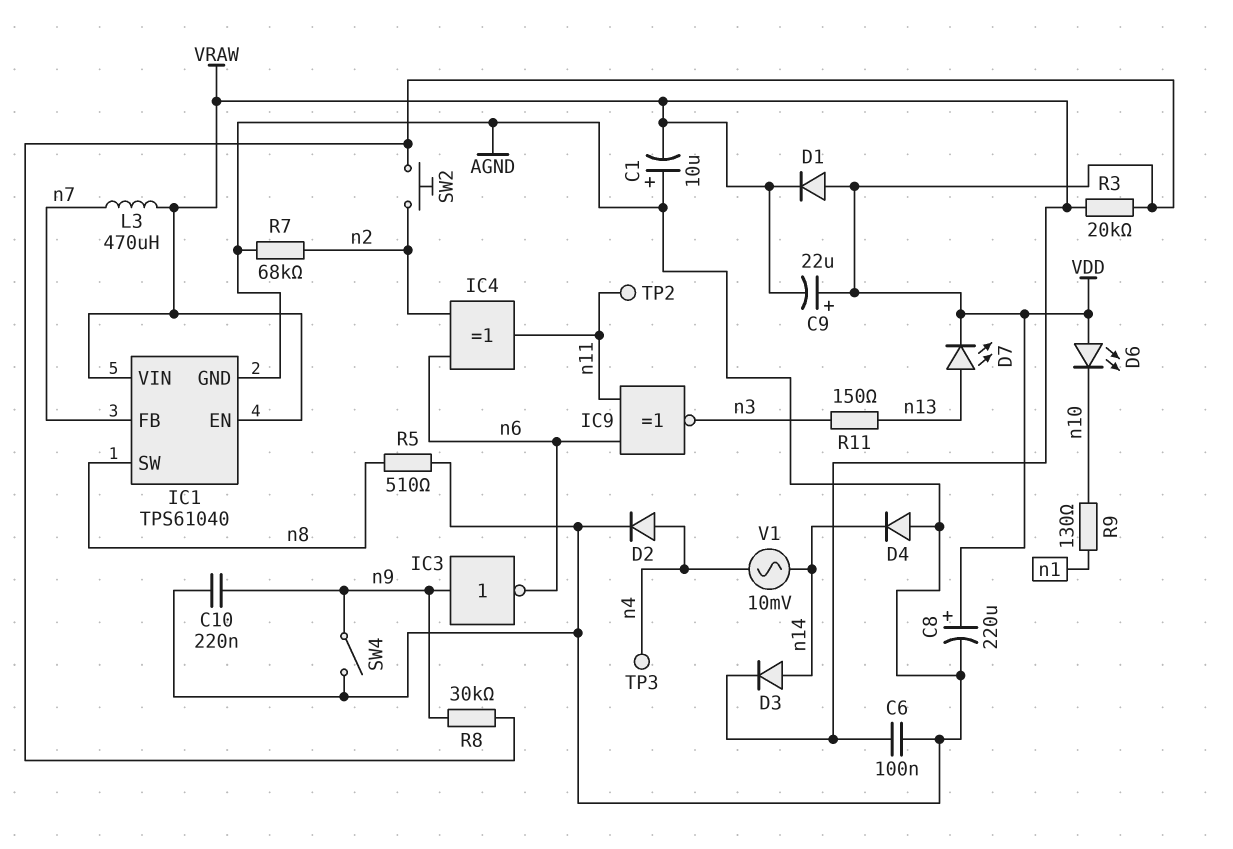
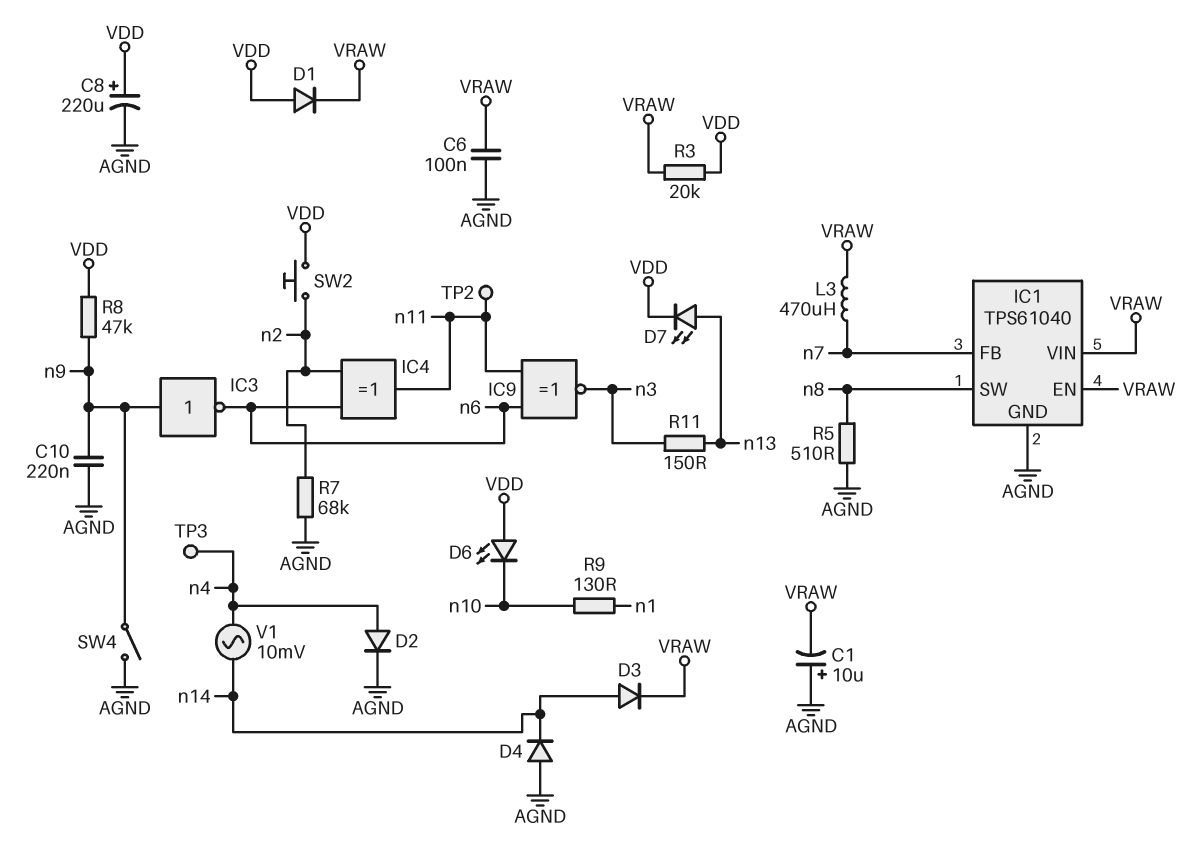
C9: 22uF (plus VDD, minus VRAW) -> none
R8: 30k (VDD, n9) -> 47k (VDD, n9)

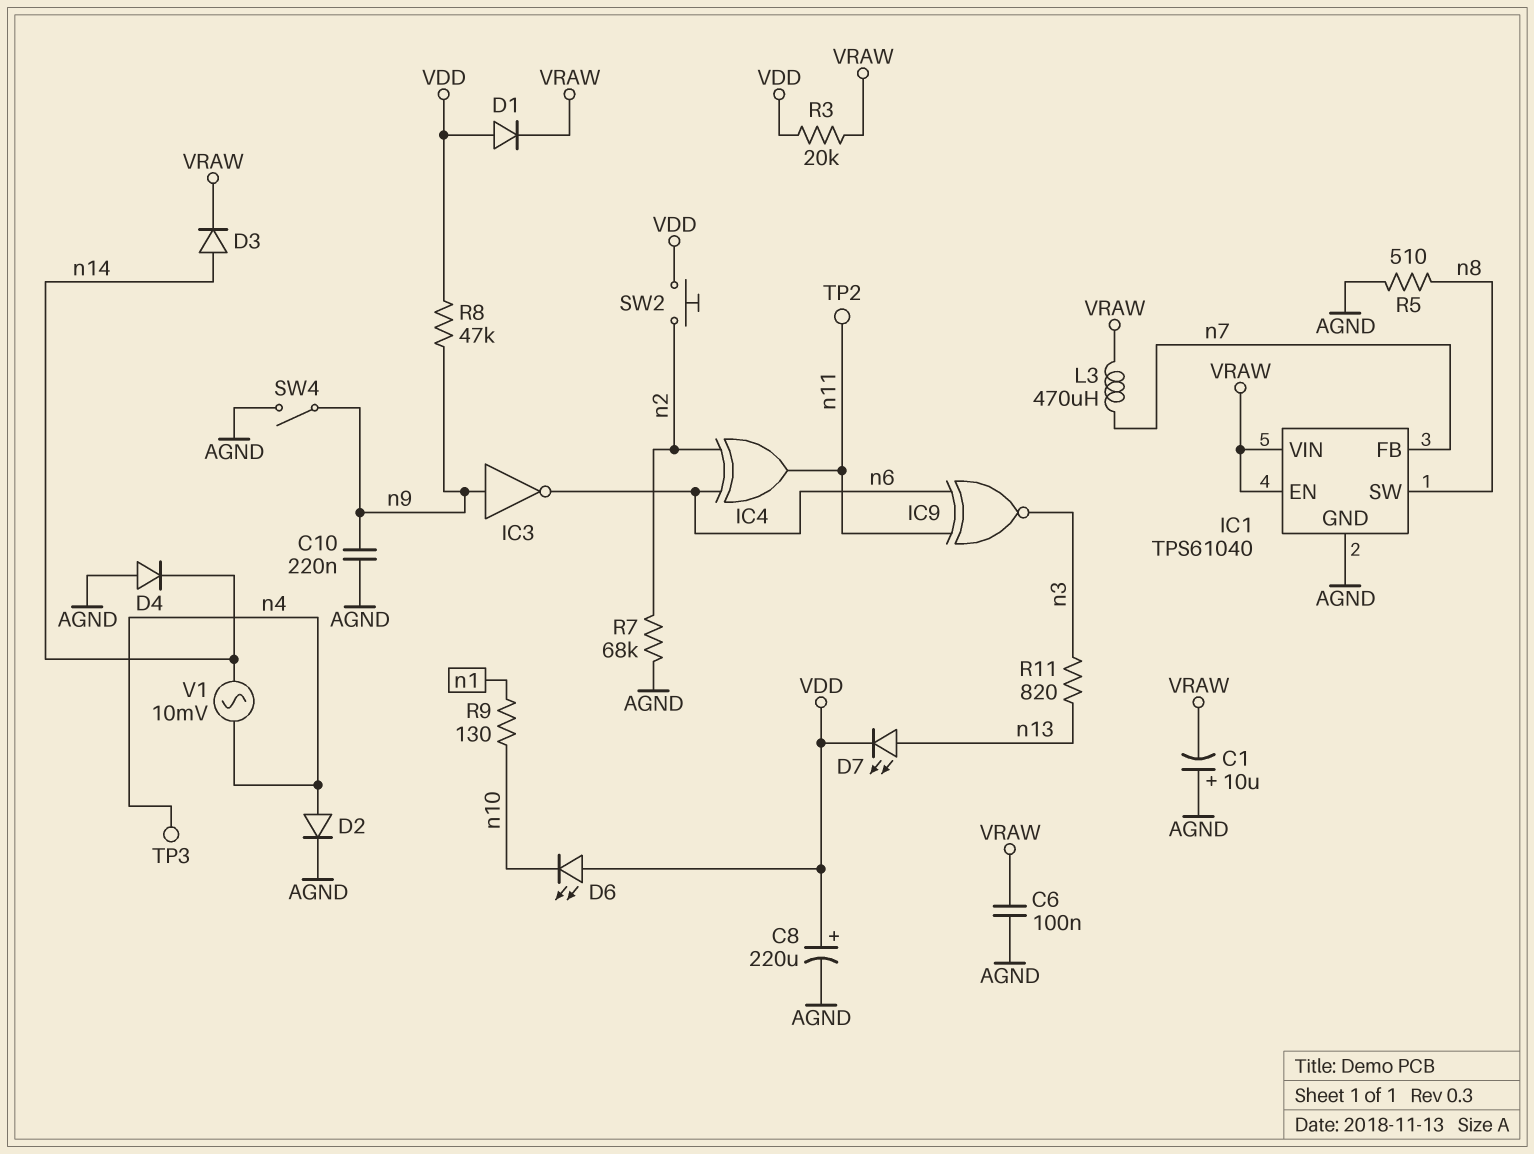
R11: 150 (n3, n13) -> 820 (n3, n13)

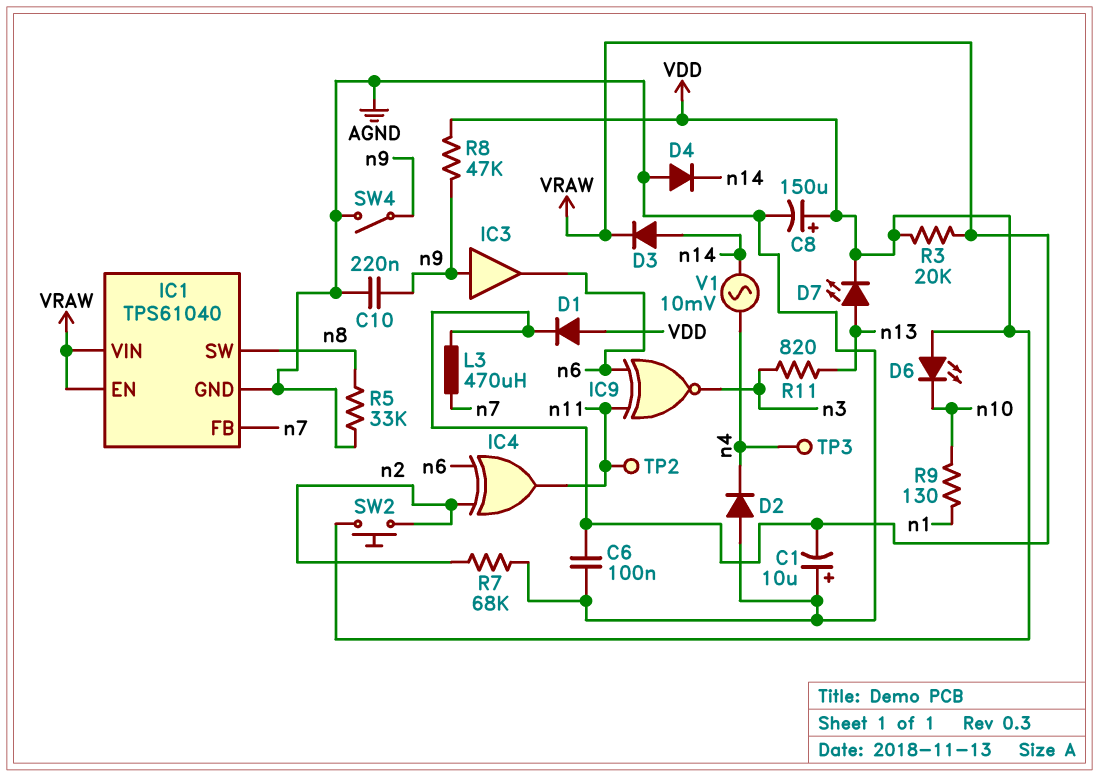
C8: 220uF (plus VDD, minus AGND) -> 150uF (plus VDD, minus AGND)
D2: diode (A n4, K AGND) -> diode (A AGND, K n4)
IC3: NOT (in n9, out n6) -> buffer (in n9, out n6)
R5: 510 (AGND, n8) -> 33k (AGND, n8)

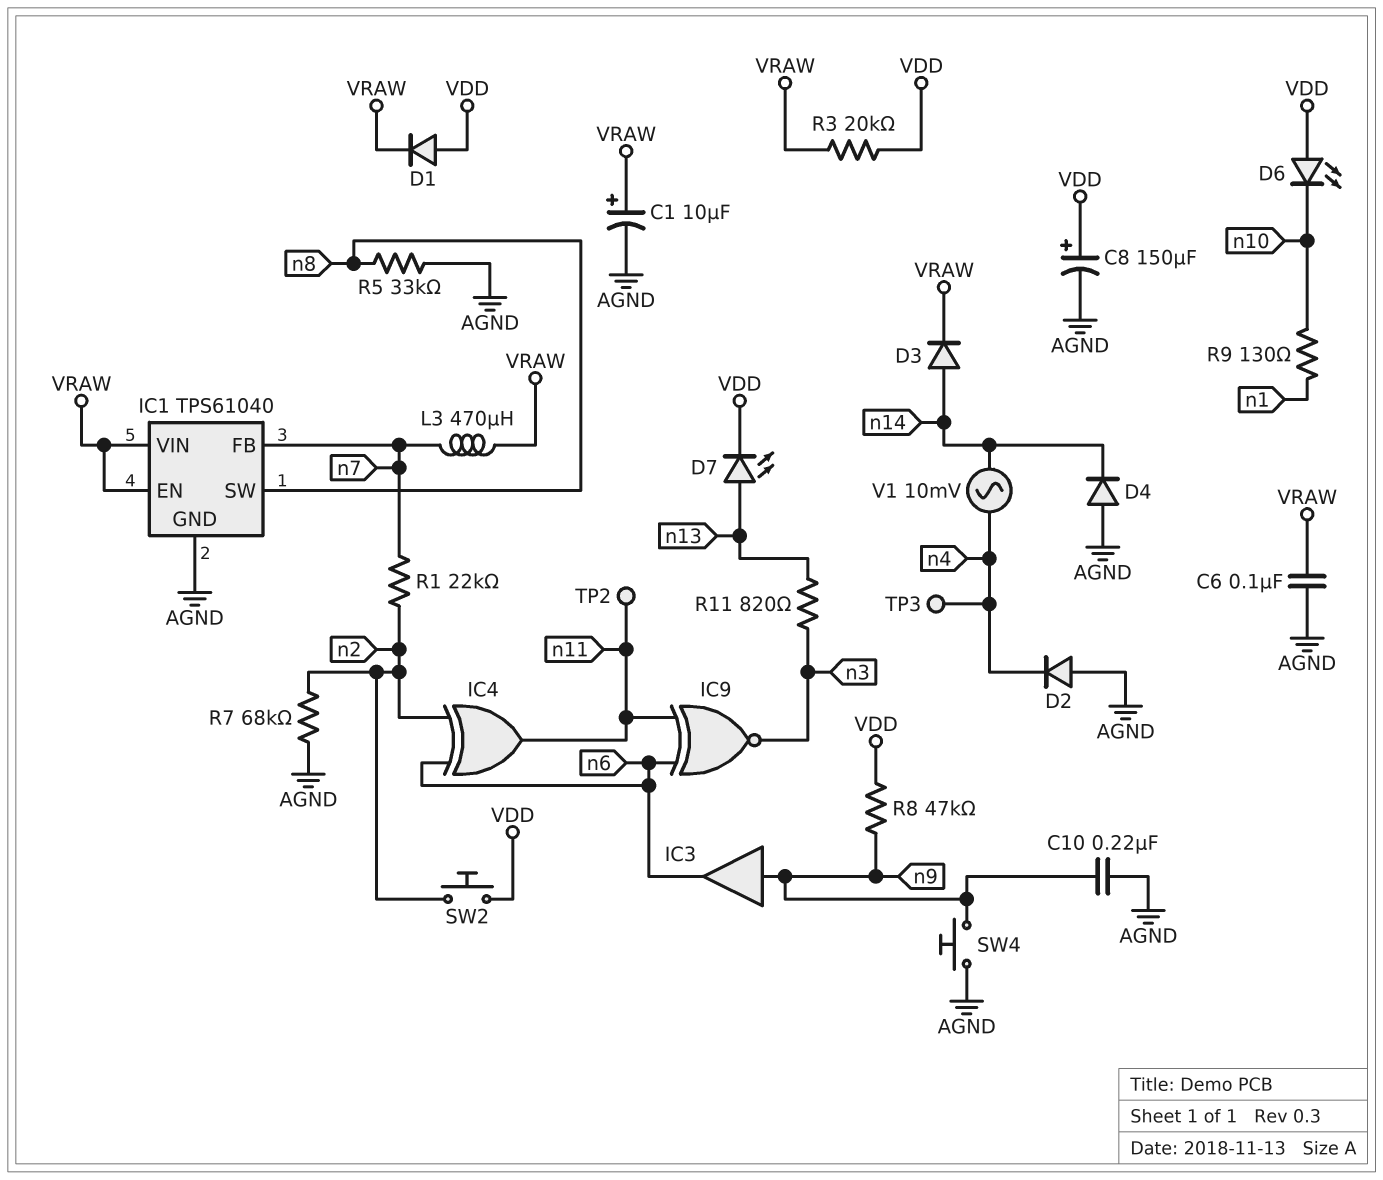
C1: 10uF (plus AGND, minus VRAW) -> 10uF (plus VRAW, minus AGND)
R1: none -> 22k (n2, n7)
SW4: switch (AGND, n9) -> button (AGND, n9)

